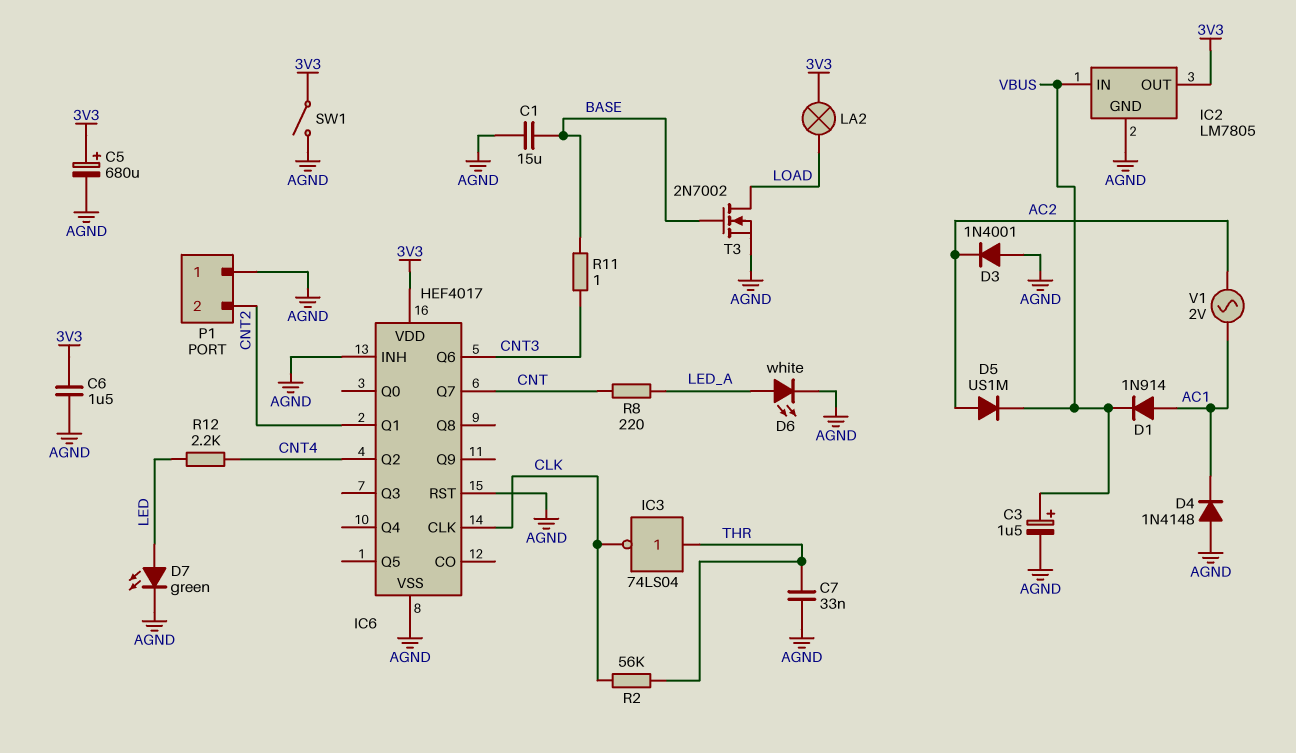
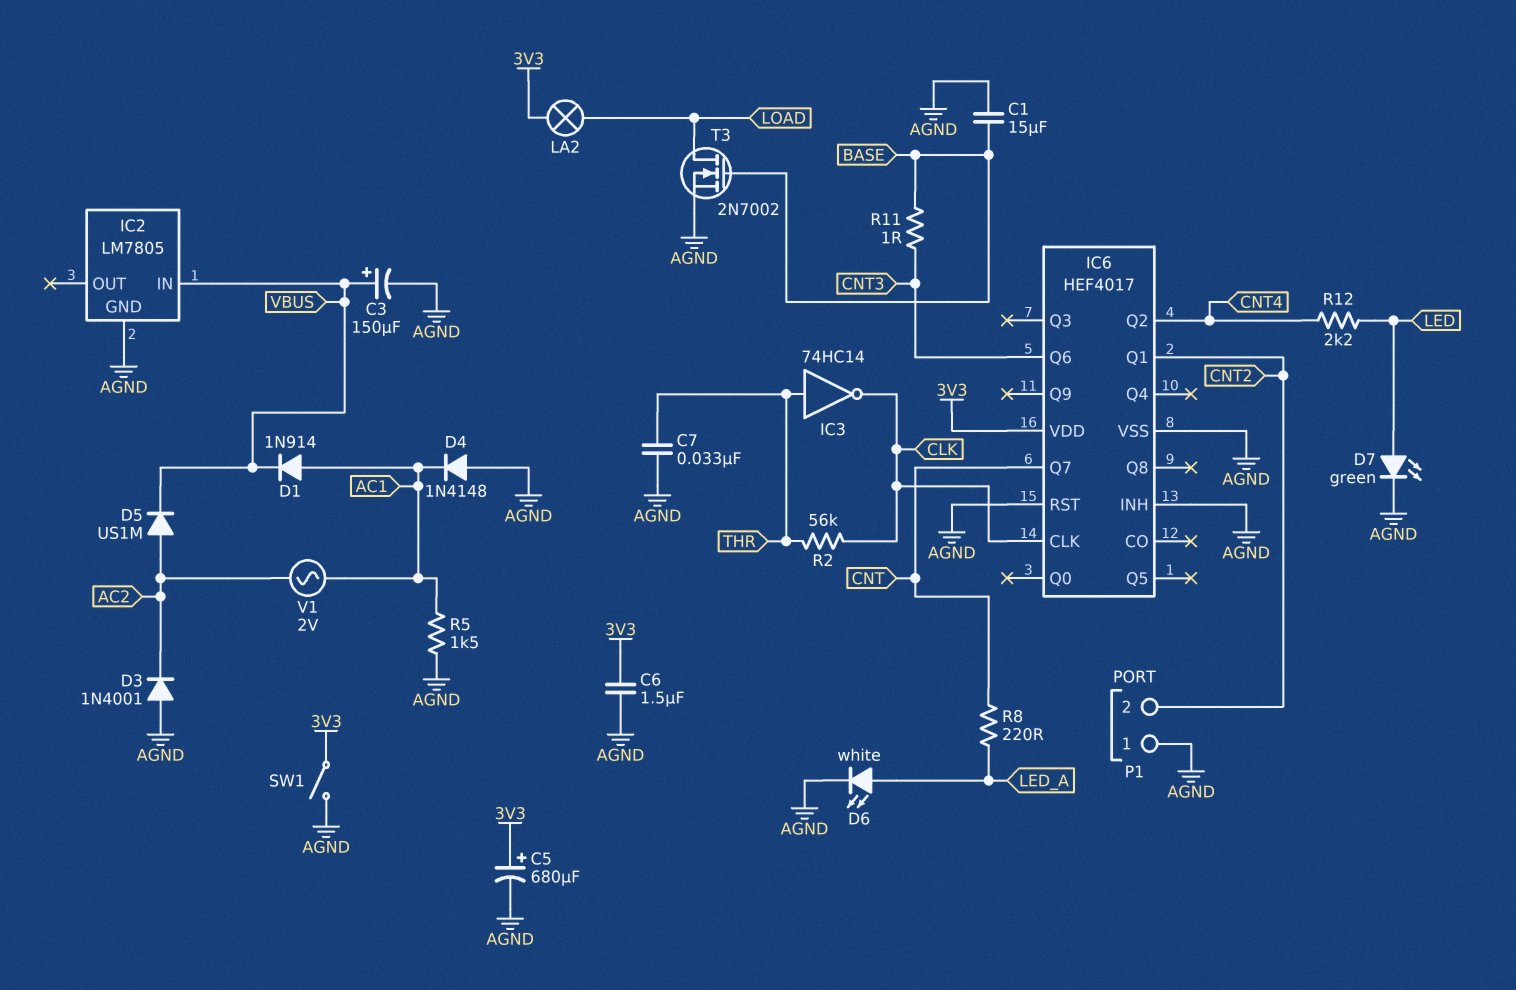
C3: 1.5uF (plus VBUS, minus AGND) -> 150uF (plus VBUS, minus AGND)
IC2 pin OUT: 3V3 -> none
IC3: NOT 74LS04 (in THR, out CLK) -> NOT 74HC14 (in THR, out CLK)
R5: none -> 1.5k (AC1, AGND)

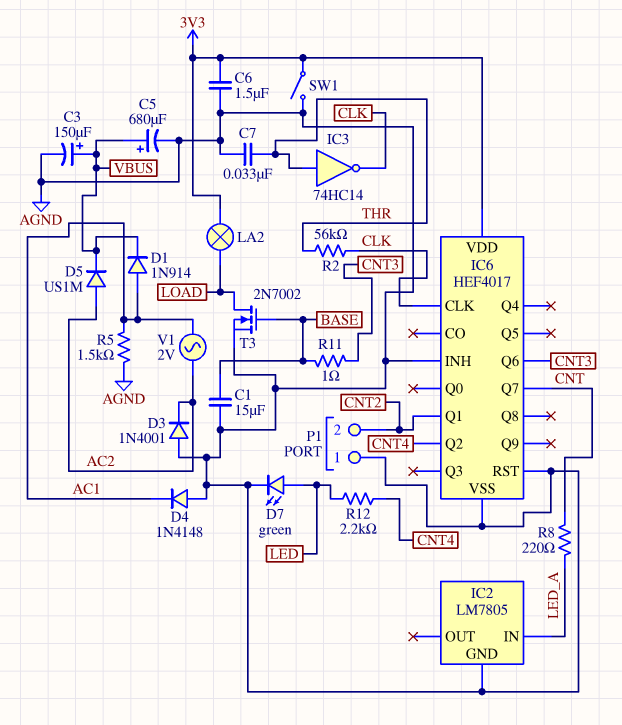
C5: 680uF (plus 3V3, minus AGND) -> 680uF (plus VBUS, minus AGND)
D6: LED white (A LED_A, K AGND) -> none
IC2 pin IN: VBUS -> LED_A

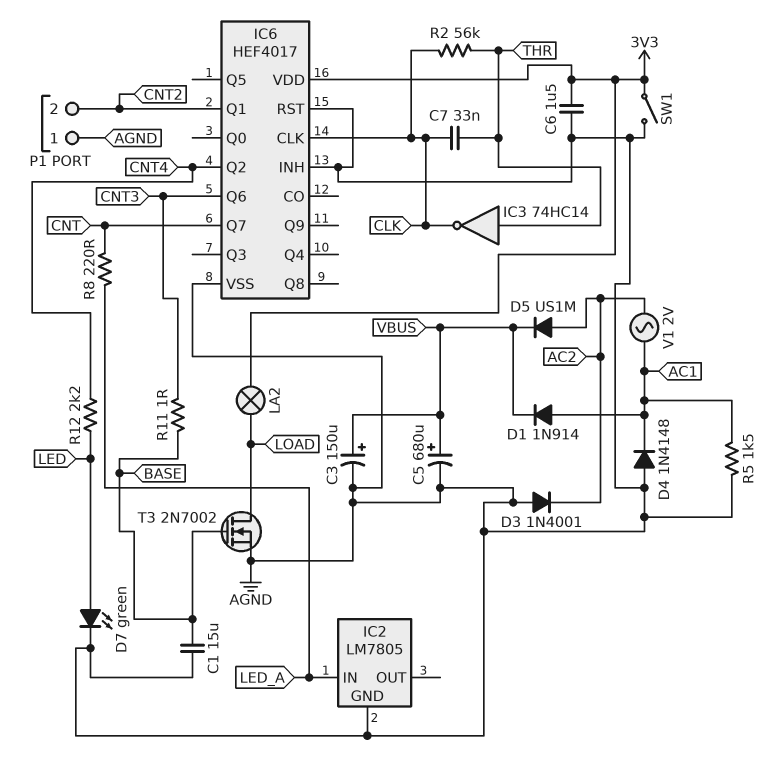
C7: 33nF (AGND, THR) -> 33nF (CLK, THR)

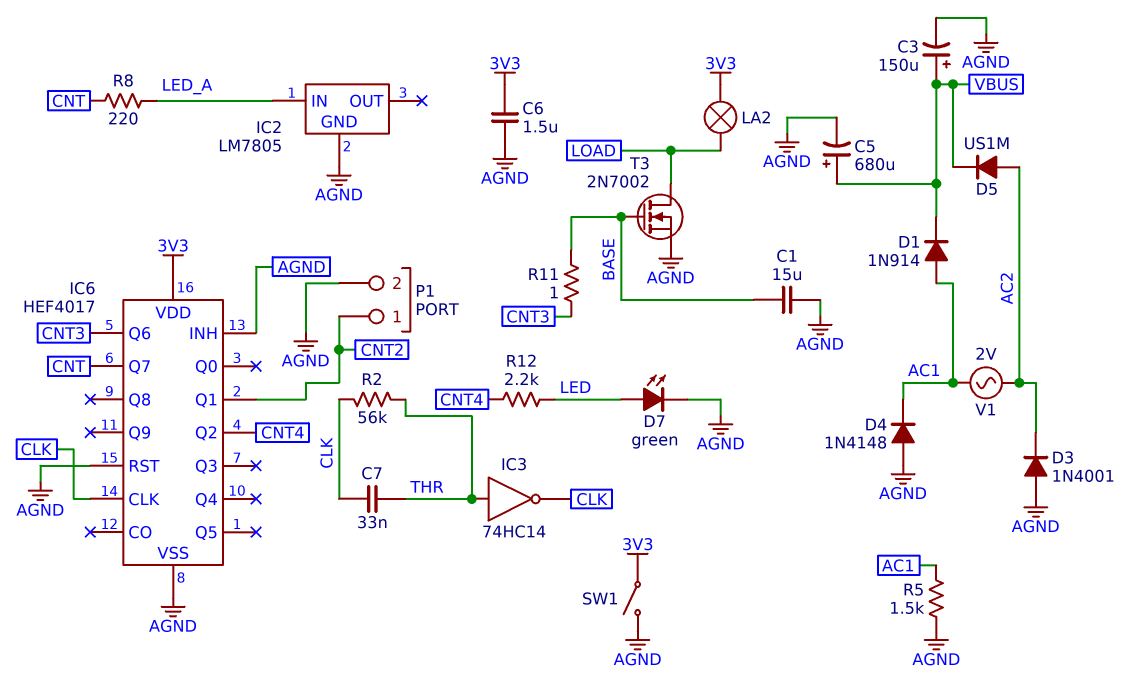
P1 pin 1: AGND -> CNT2
P1 pin 2: CNT2 -> AGND

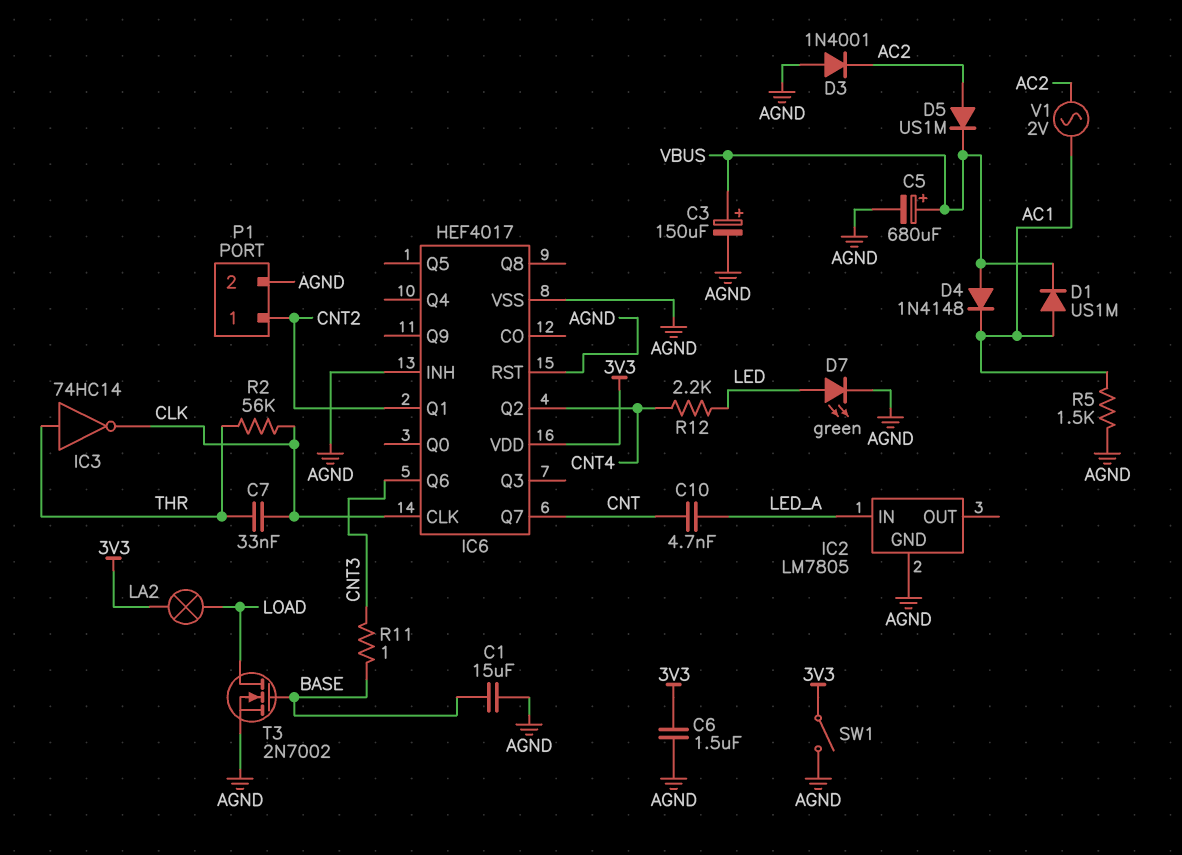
C10: none -> 4.7nF (CNT, LED_A)
D1: diode 1N914 (A AC1, K VBUS) -> diode US1M (A AC1, K VBUS)
D4: diode 1N4148 (A AGND, K AC1) -> diode 1N4148 (A VBUS, K AC1)
R8: 220 (CNT, LED_A) -> none

